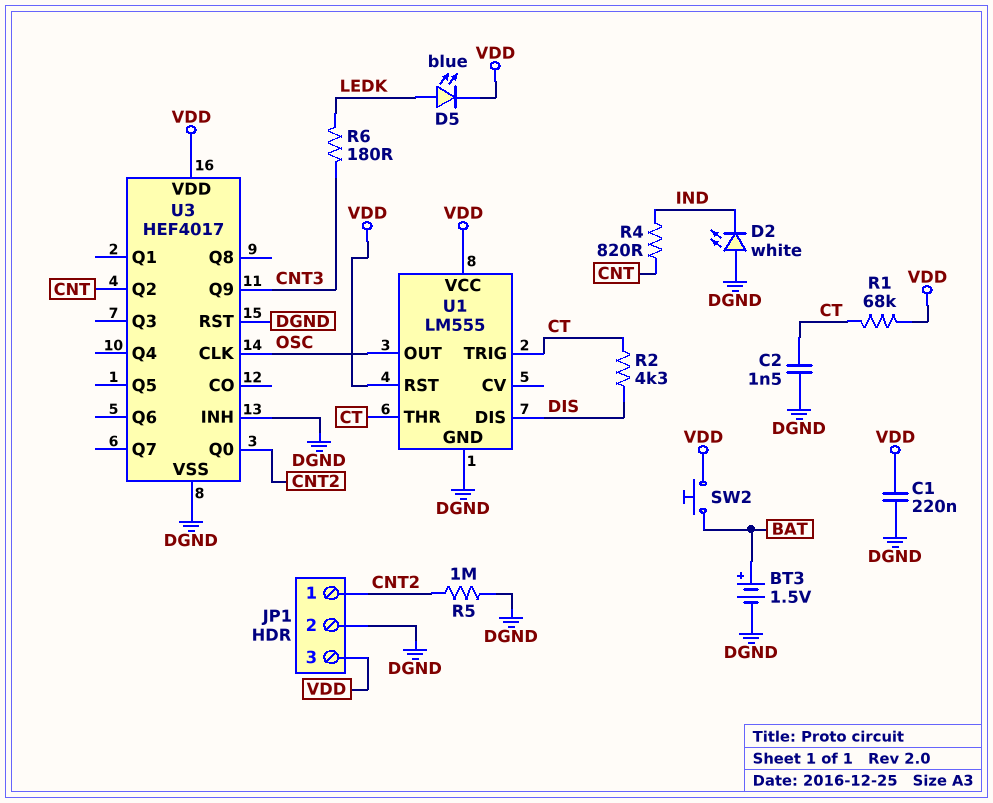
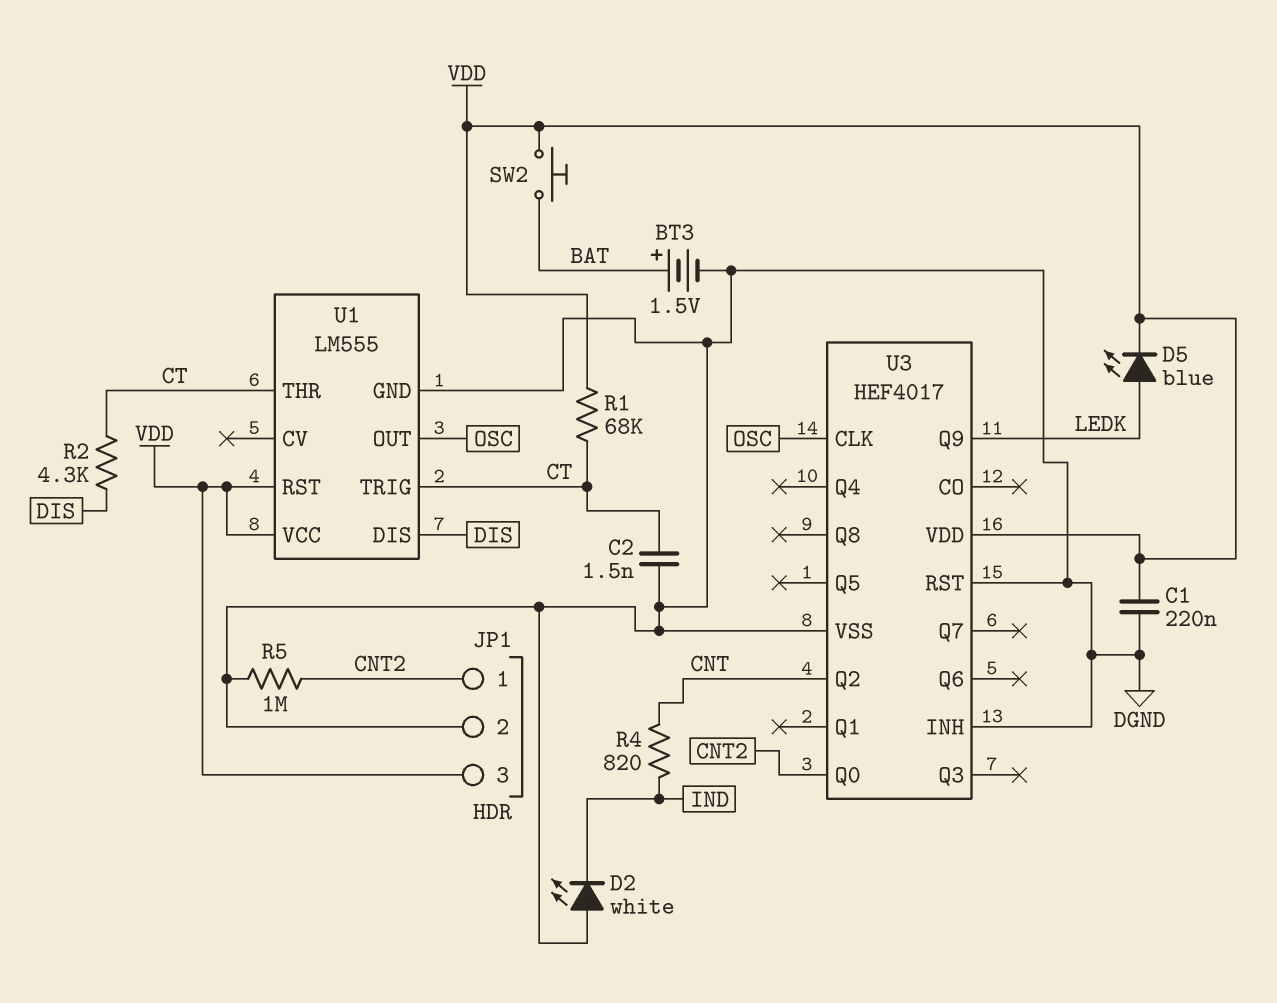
R6: 180 (CNT3, LEDK) -> none
U3 pin Q9: CNT3 -> LEDK

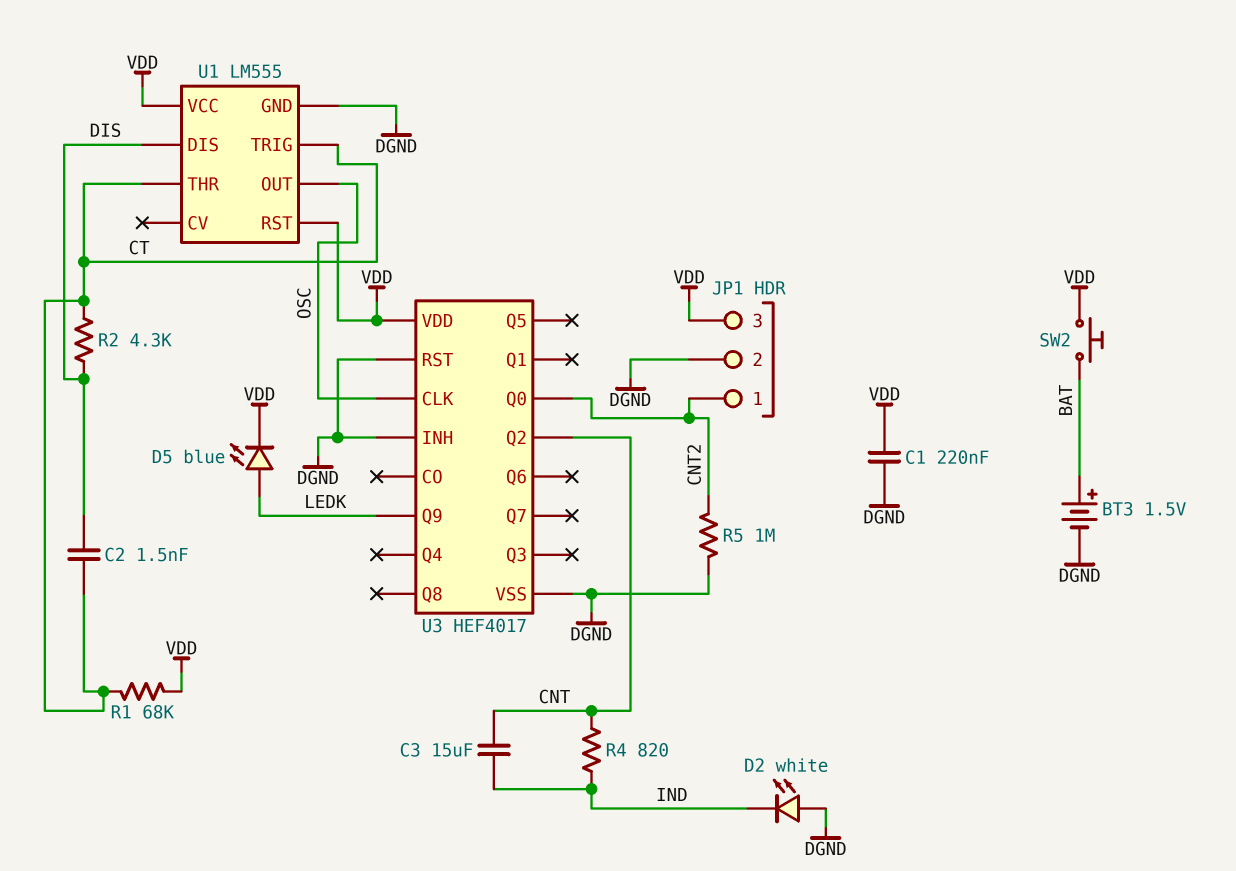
C2: 1.5nF (CT, DGND) -> 1.5nF (CT, DIS)
C3: none -> 15uF (CNT, IND)

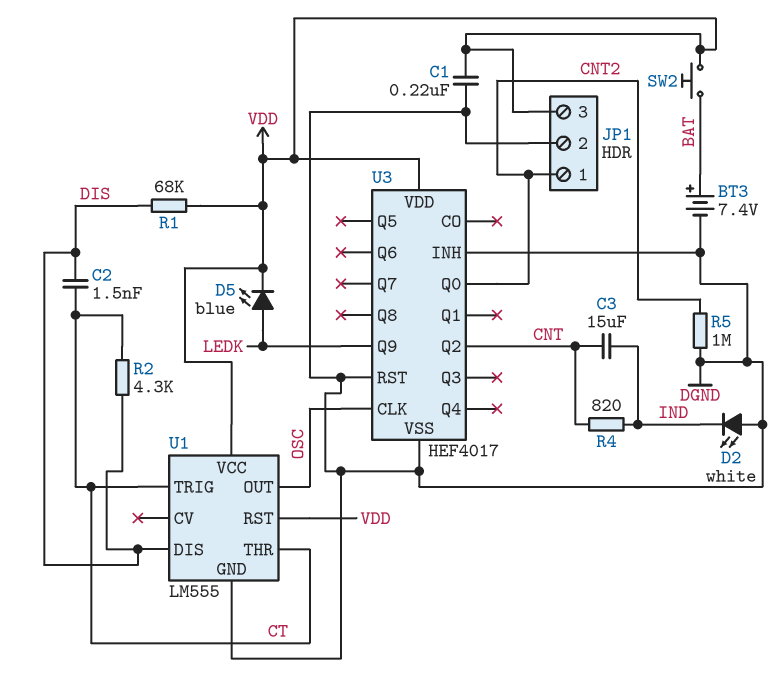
BT3: 1.5V (plus BAT, minus DGND) -> 7.4V (plus BAT, minus DGND)
R1: 68k (CT, VDD) -> 68k (DIS, VDD)

